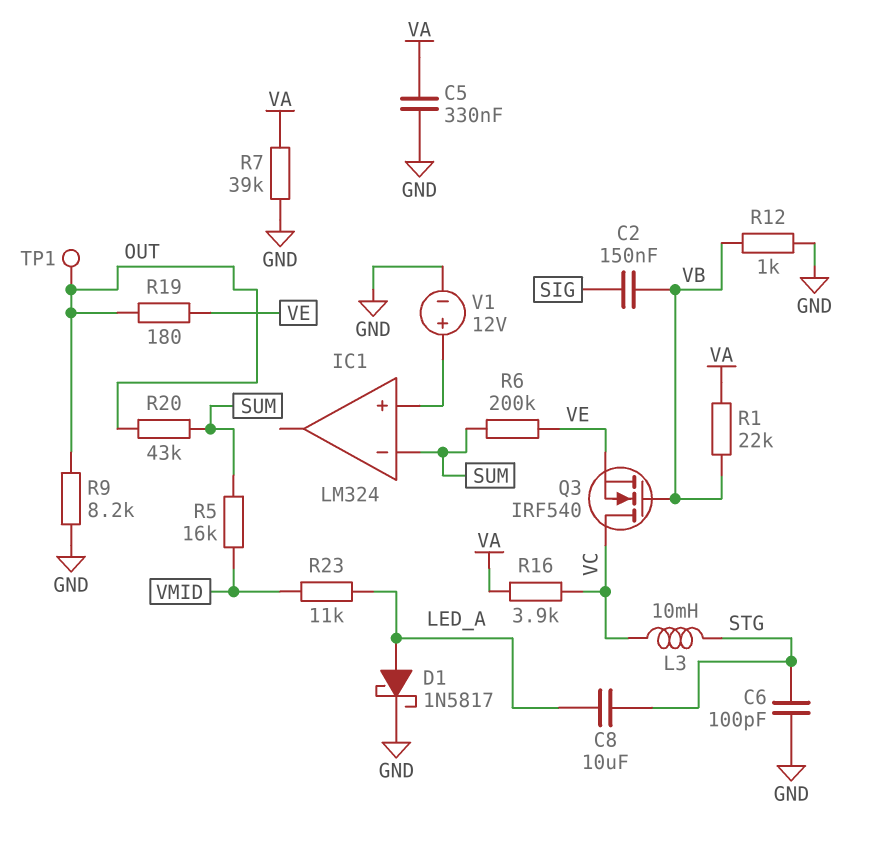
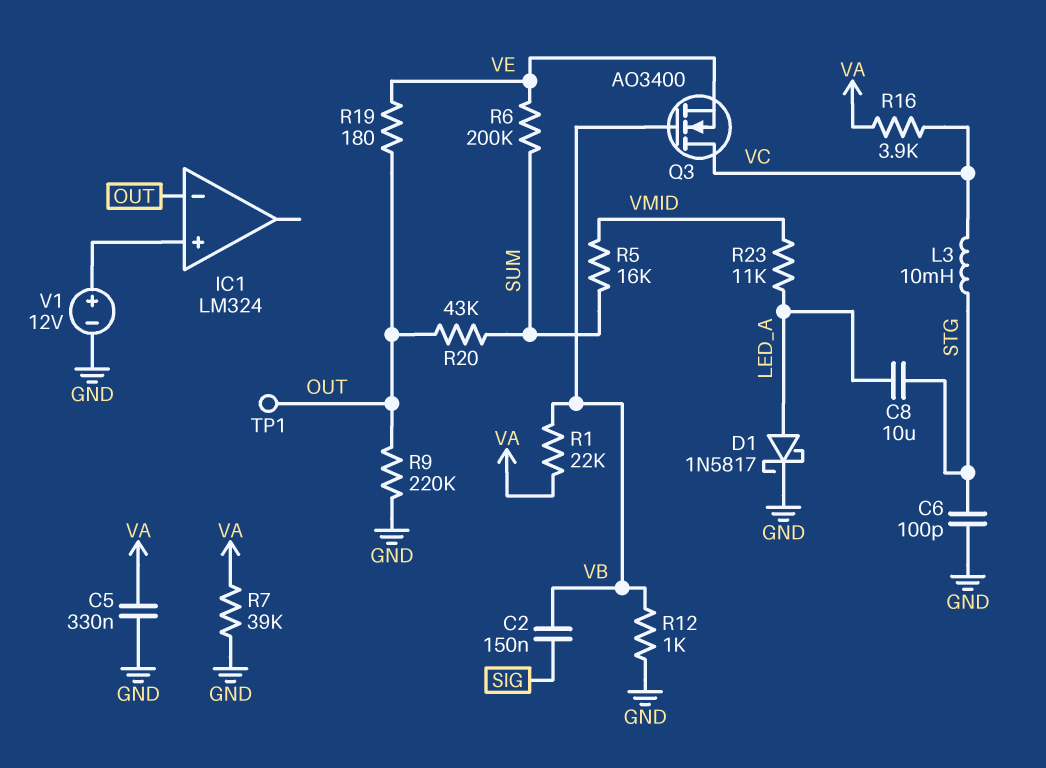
IC1 pin in-: SUM -> OUT
Q3: NMOS IRF540 (G VB, D VC, S VE) -> NMOS AO3400 (G VB, D VC, S VE)
R9: 8.2k (GND, OUT) -> 220k (GND, OUT)

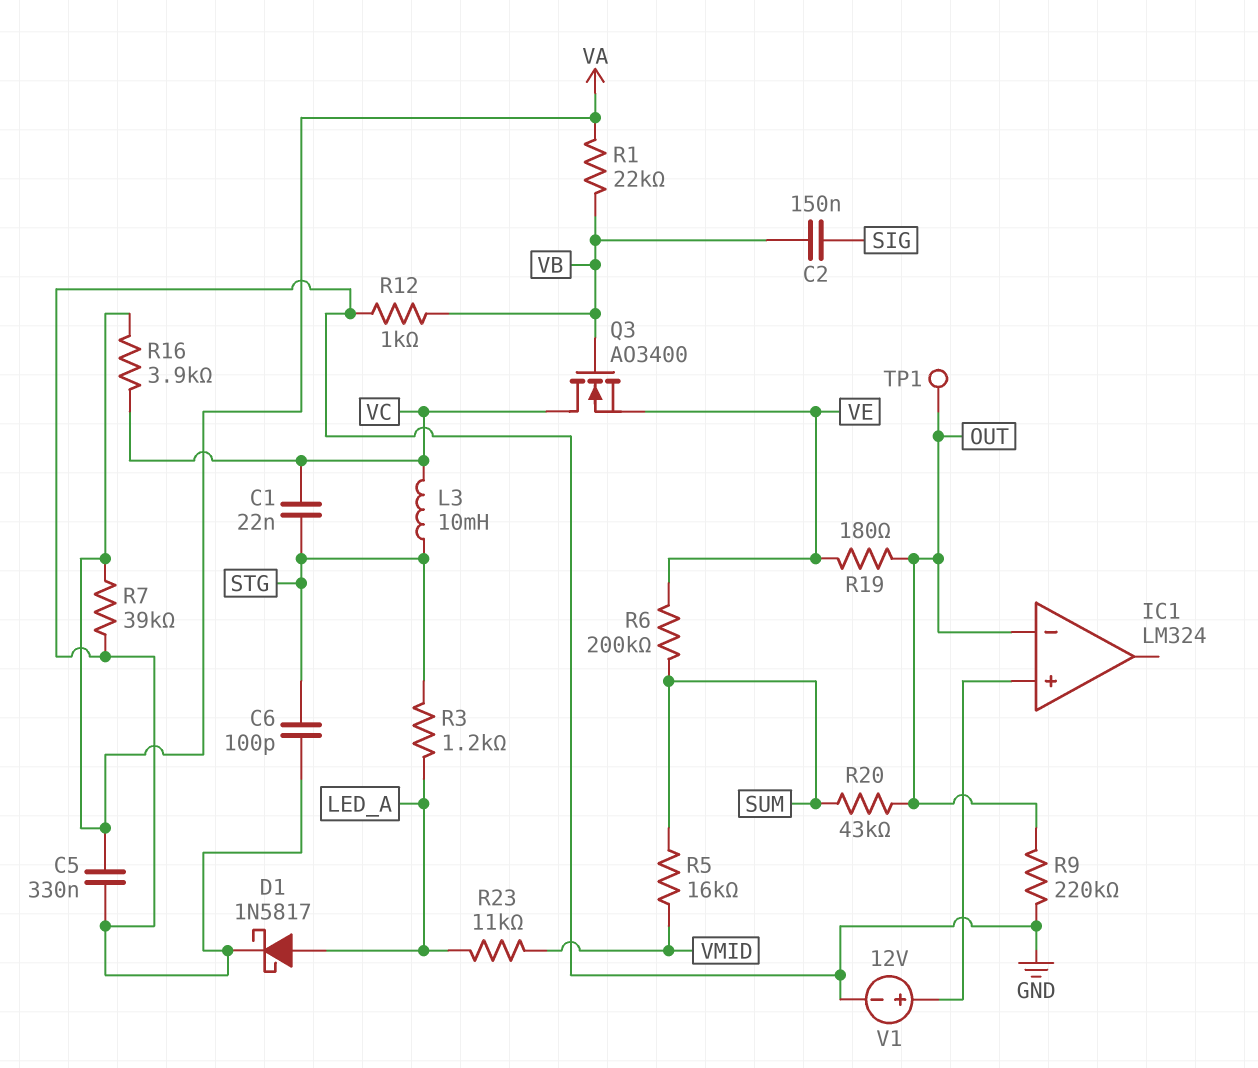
C1: none -> 22nF (STG, VC)
C8: 10uF (LED_A, STG) -> none
R3: none -> 1.2k (LED_A, STG)

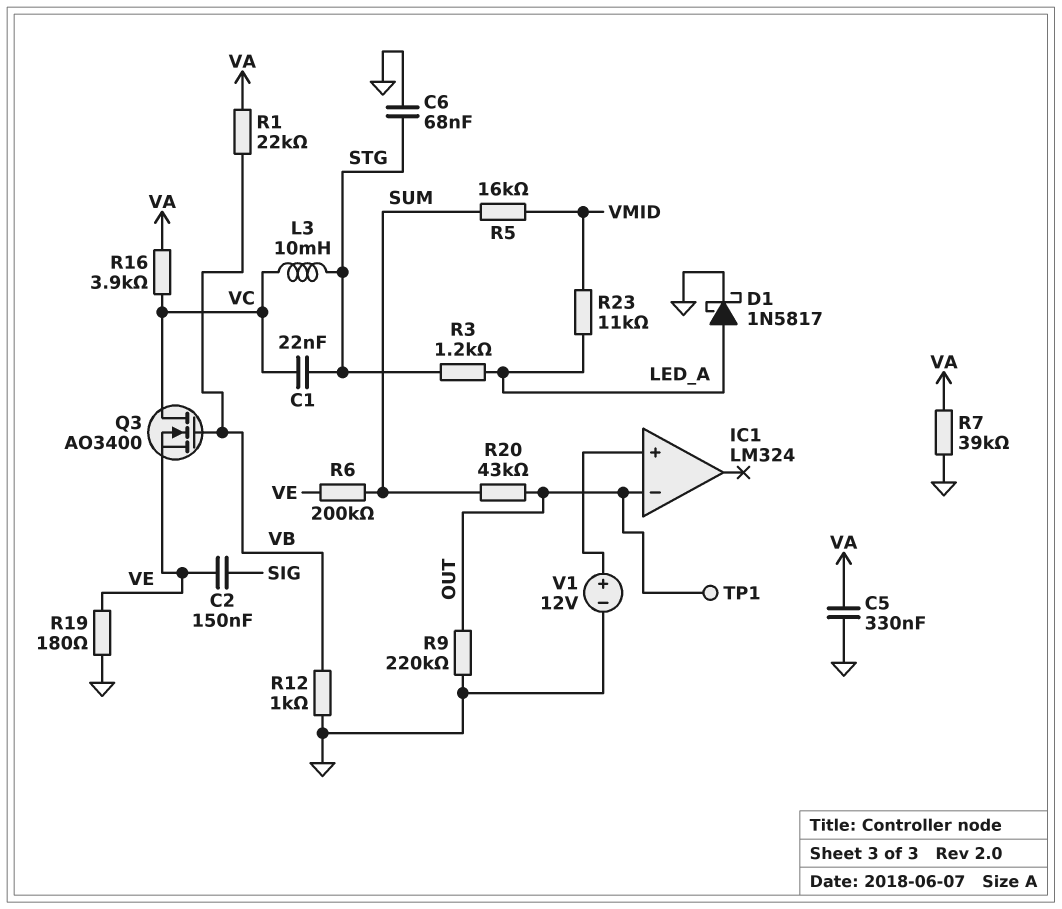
C2: 150nF (SIG, VB) -> 150nF (SIG, VE)
C6: 100pF (GND, STG) -> 68nF (GND, STG)
R19: 180 (OUT, VE) -> 180 (GND, VE)

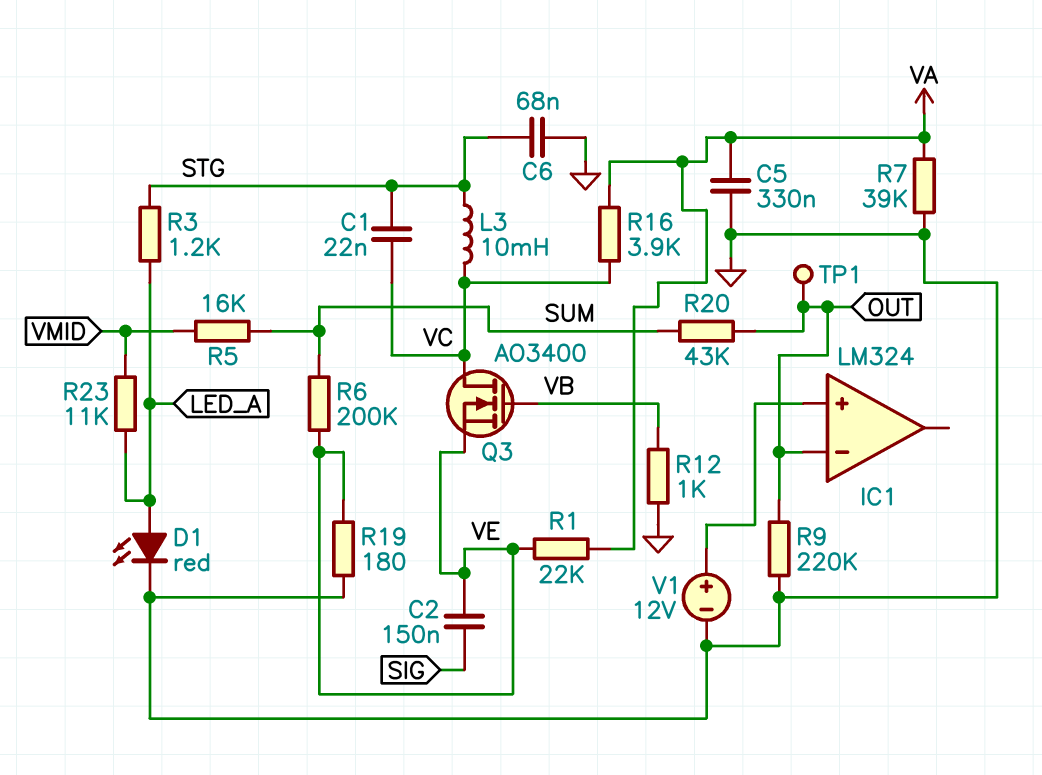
D1: schottky 1N5817 (A LED_A, K GND) -> LED red (A LED_A, K GND)
R1: 22k (VA, VB) -> 22k (VA, VE)

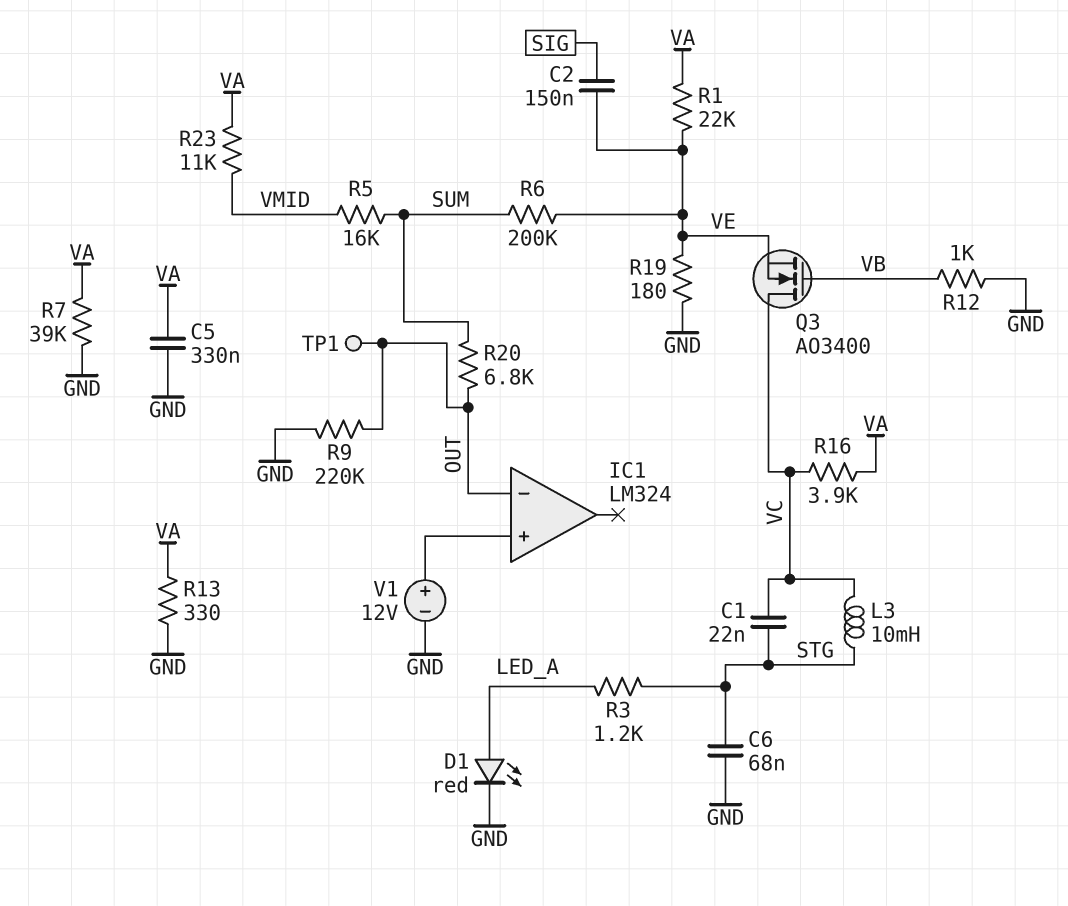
R13: none -> 330 (GND, VA)
R20: 43k (OUT, SUM) -> 6.8k (OUT, SUM)
R23: 11k (LED_A, VMID) -> 11k (VA, VMID)

